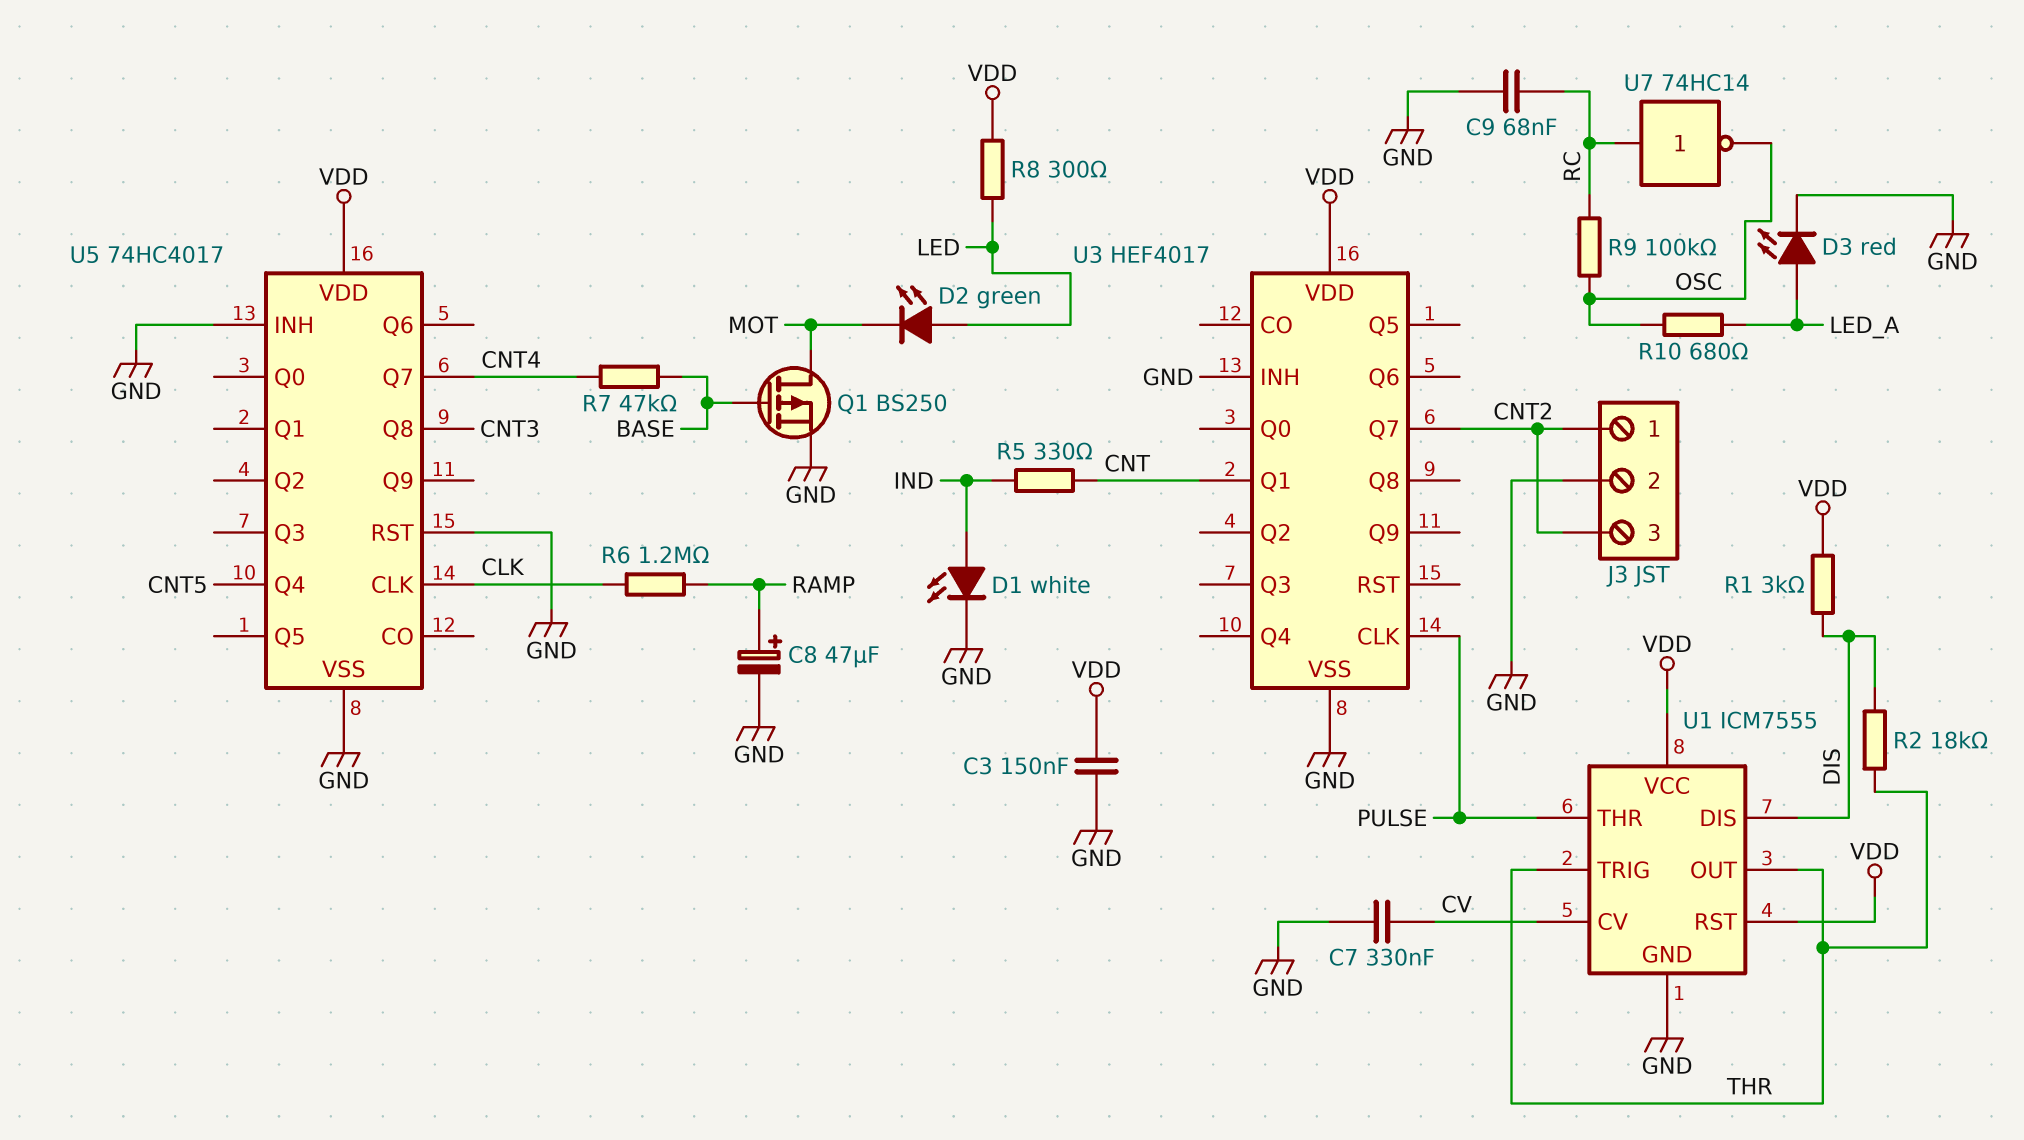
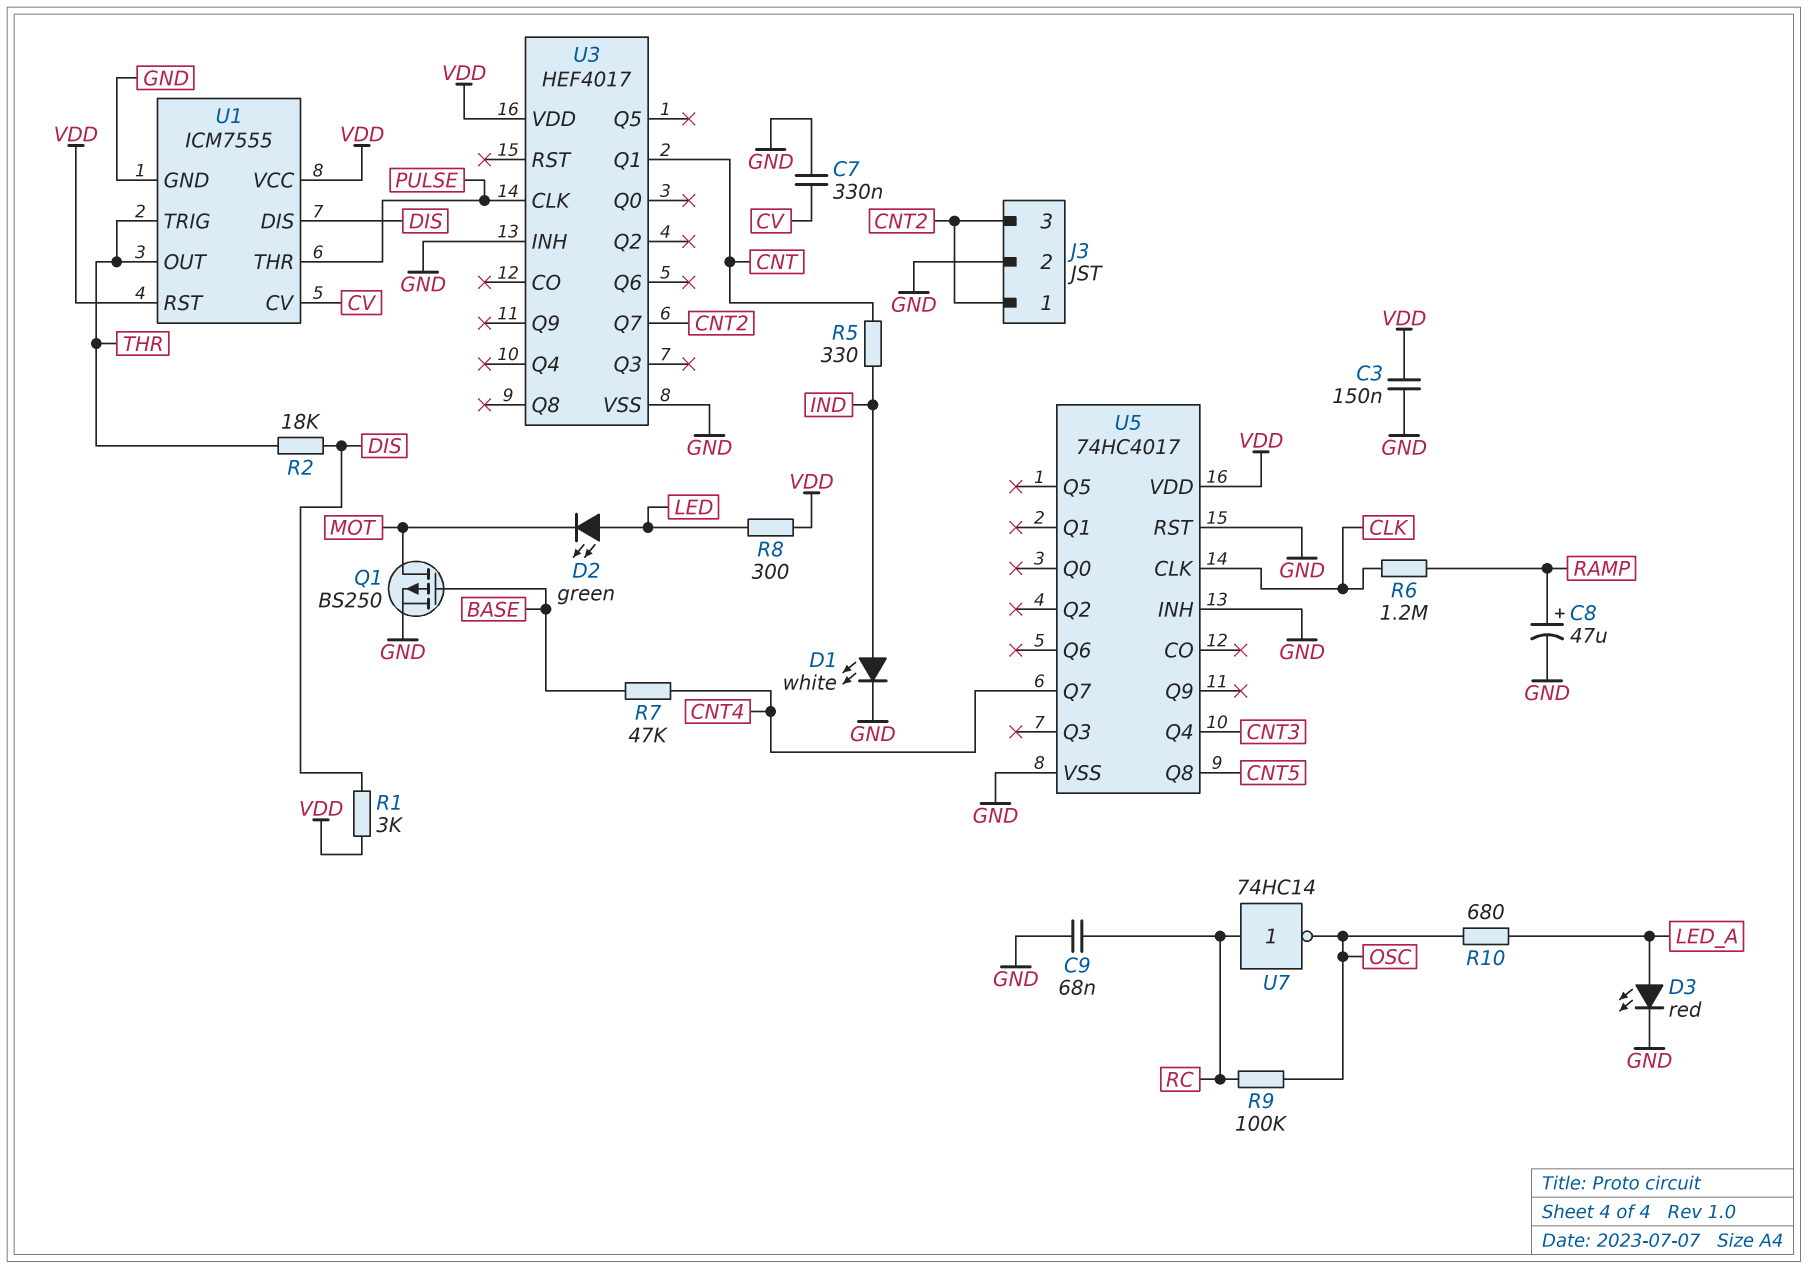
U5 pin Q4: CNT5 -> CNT3
U5 pin Q8: CNT3 -> CNT5

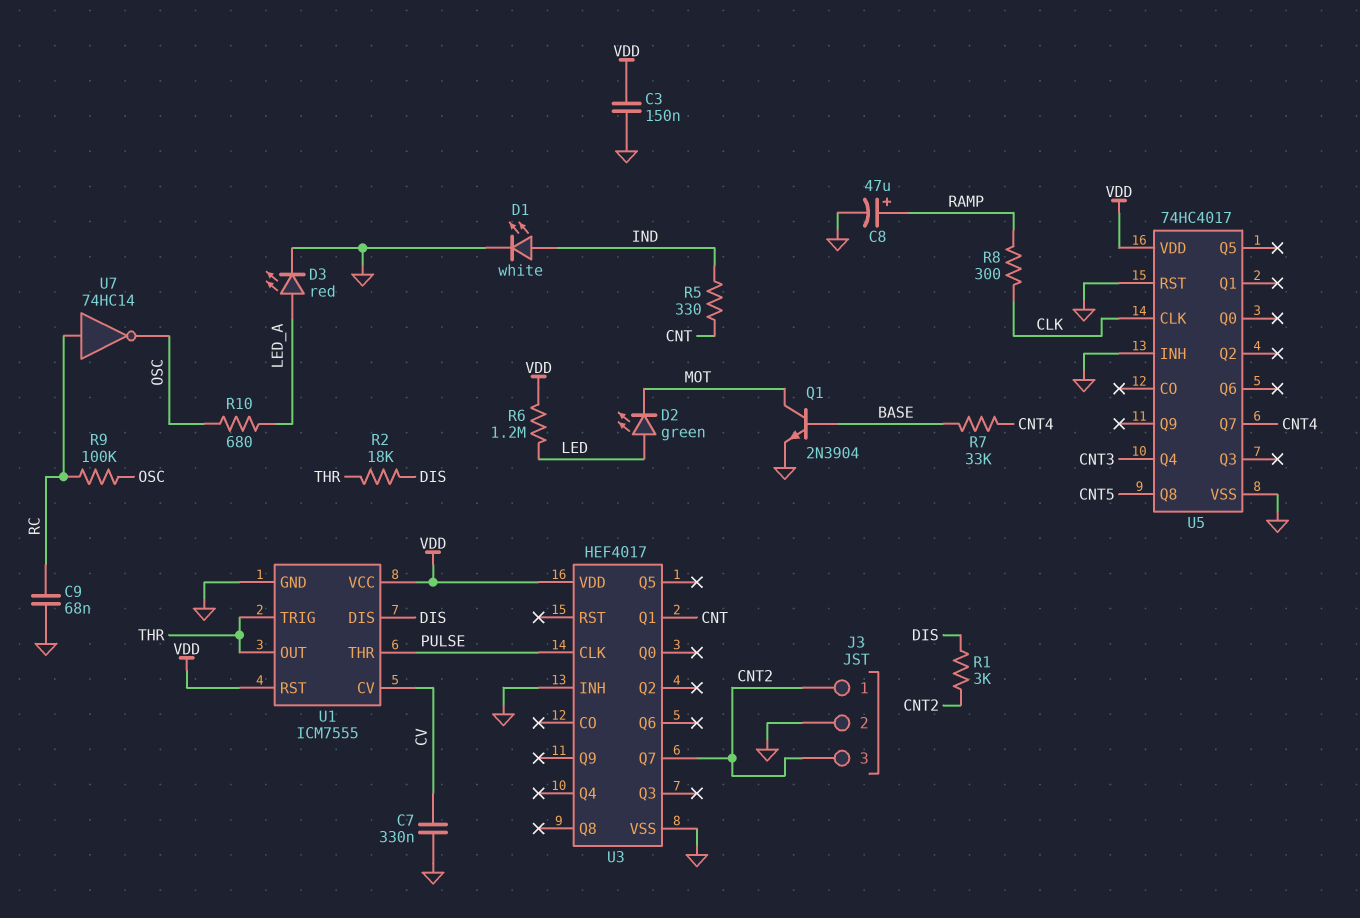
Q1: PMOS BS250 (G BASE, D MOT, S GND) -> NPN 2N3904 (B BASE, C MOT, E GND)
R1: 3k (DIS, VDD) -> 3k (CNT2, DIS)
R6: 1.2M (CLK, RAMP) -> 1.2M (LED, VDD)
R7: 47k (BASE, CNT4) -> 33k (BASE, CNT4)
R8: 300 (LED, VDD) -> 300 (CLK, RAMP)

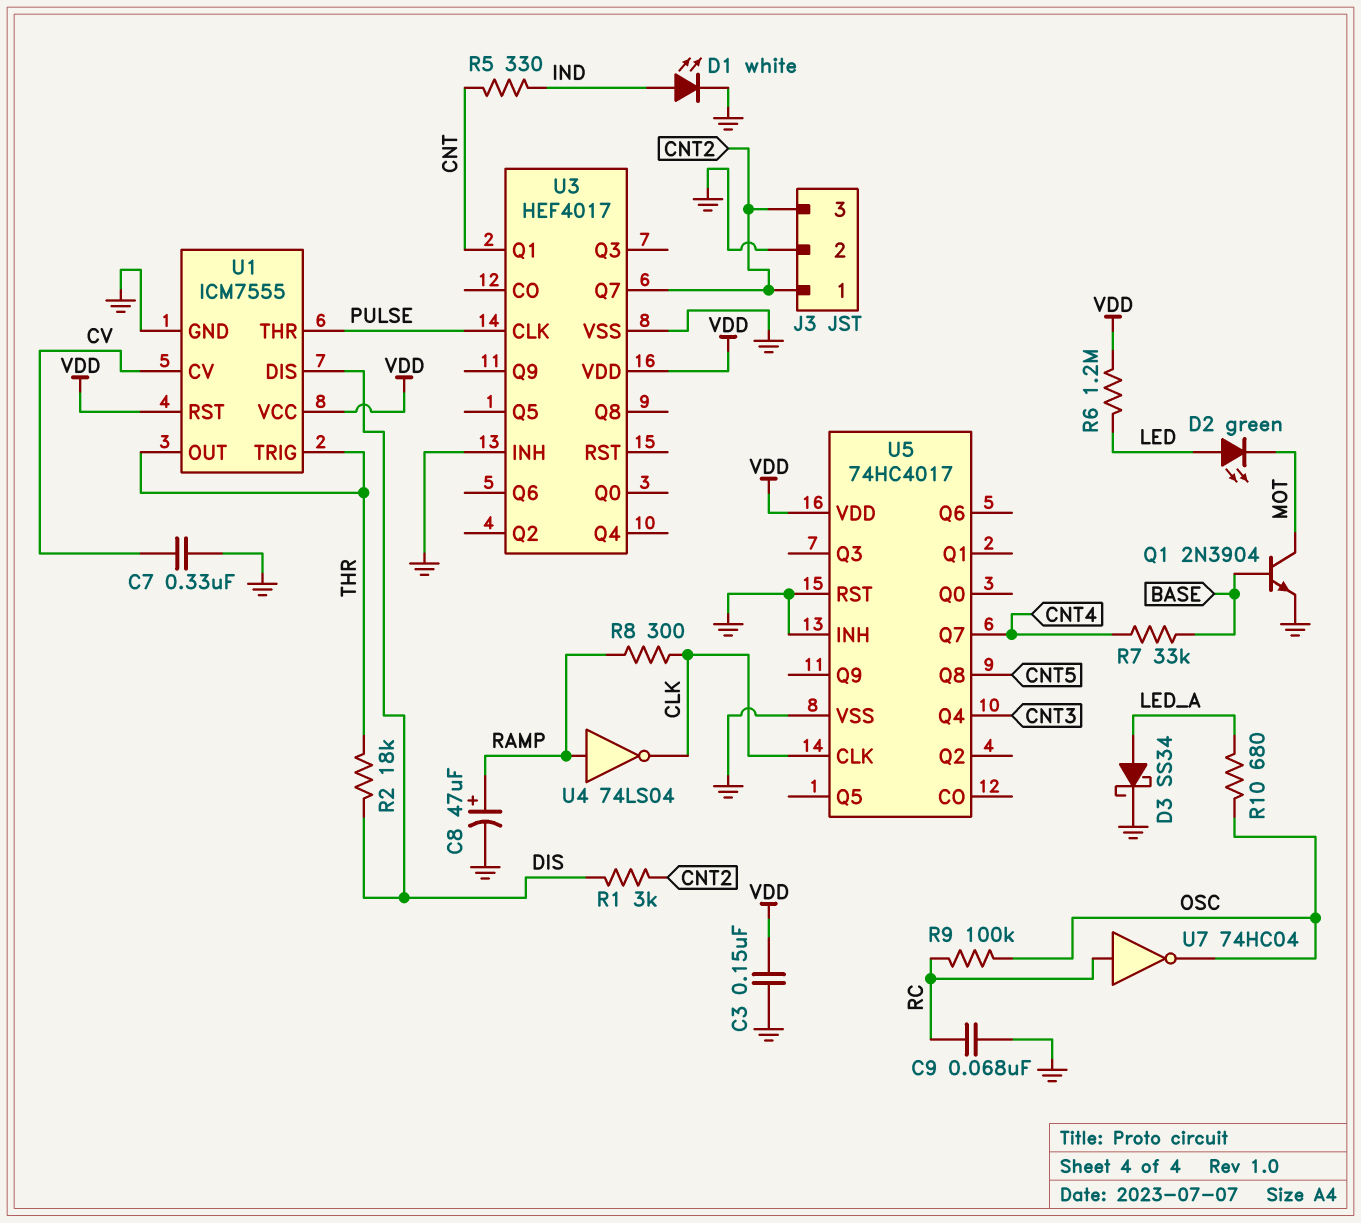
D3: LED red (A LED_A, K GND) -> schottky SS34 (A LED_A, K GND)
U4: none -> NOT 74LS04 (in RAMP, out CLK)
U7: NOT 74HC14 (in RC, out OSC) -> NOT 74HC04 (in RC, out OSC)

